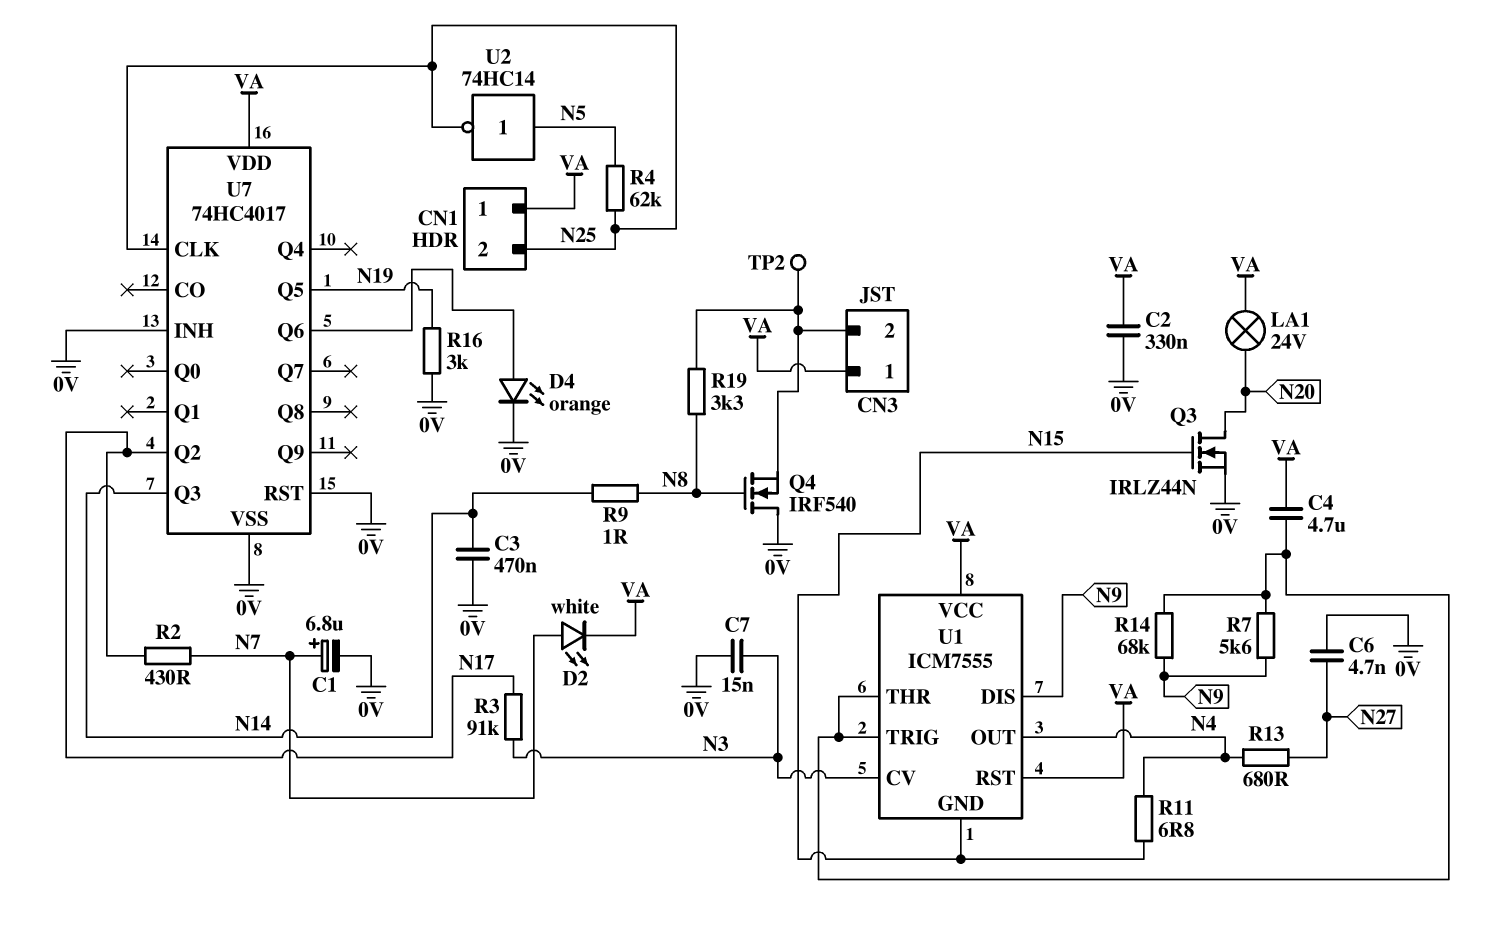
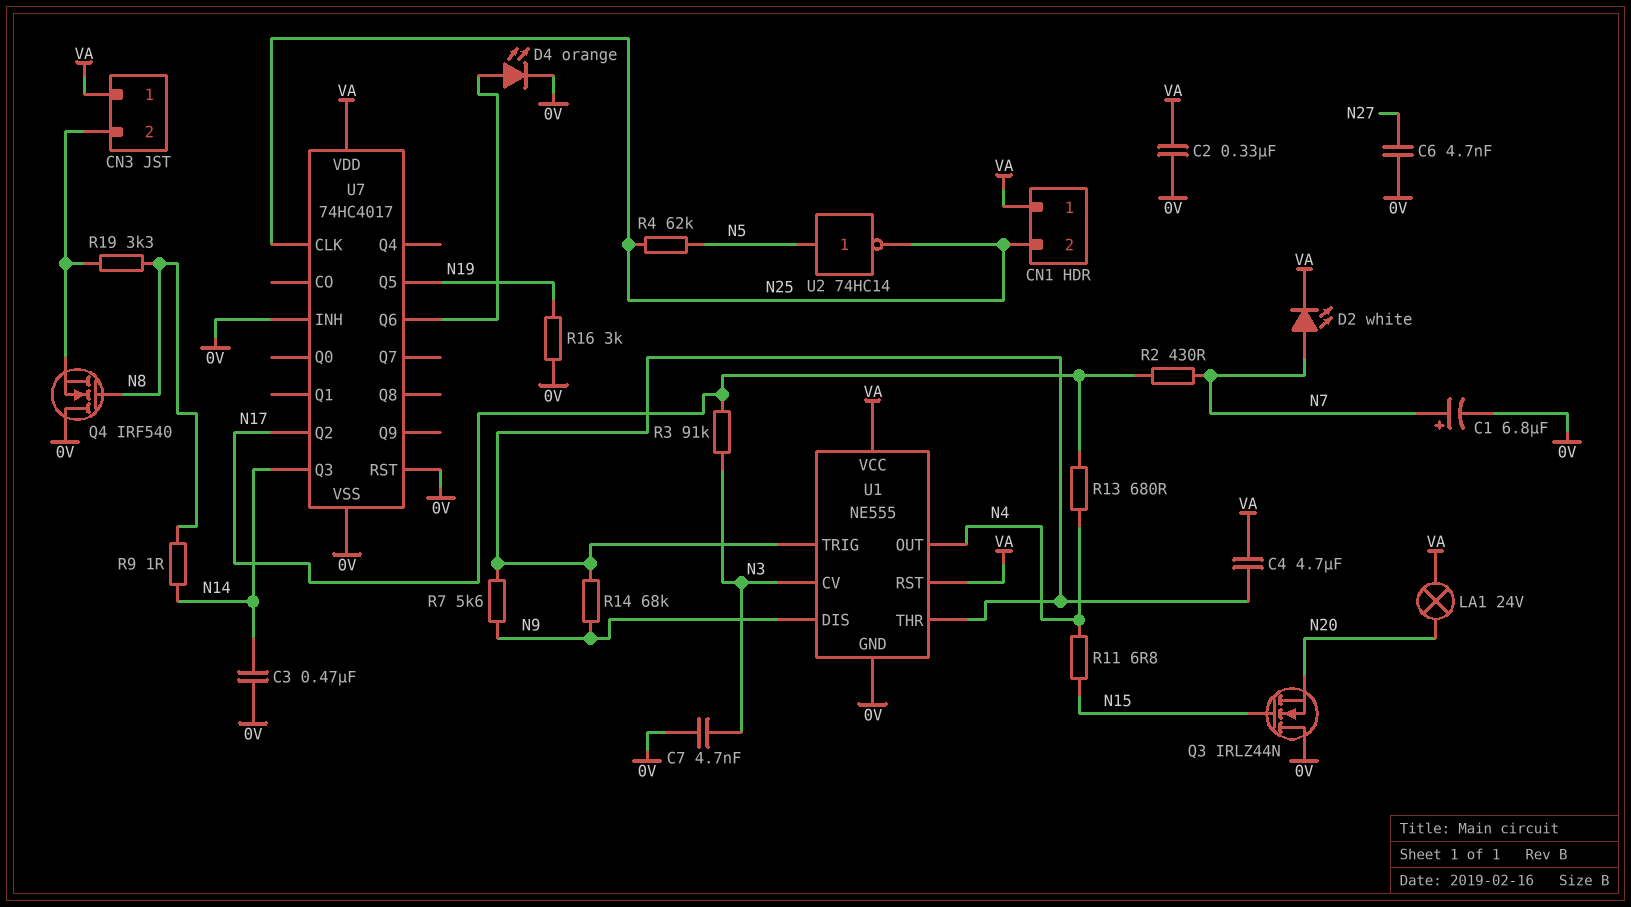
C7: 15nF (0V, N3) -> 4.7nF (0V, N3)
Q3: NMOS IRLZ44N (G N15, D N20, S 0V) -> NMOS IRLZ44N (G N15, D 0V, S N20)
R13: 680 (N4, N27) -> 680 (N4, N17)
TP2: test point (CN3/2) -> none
U1: ICM7555 -> NE555
U1 pin GND: N15 -> 0V

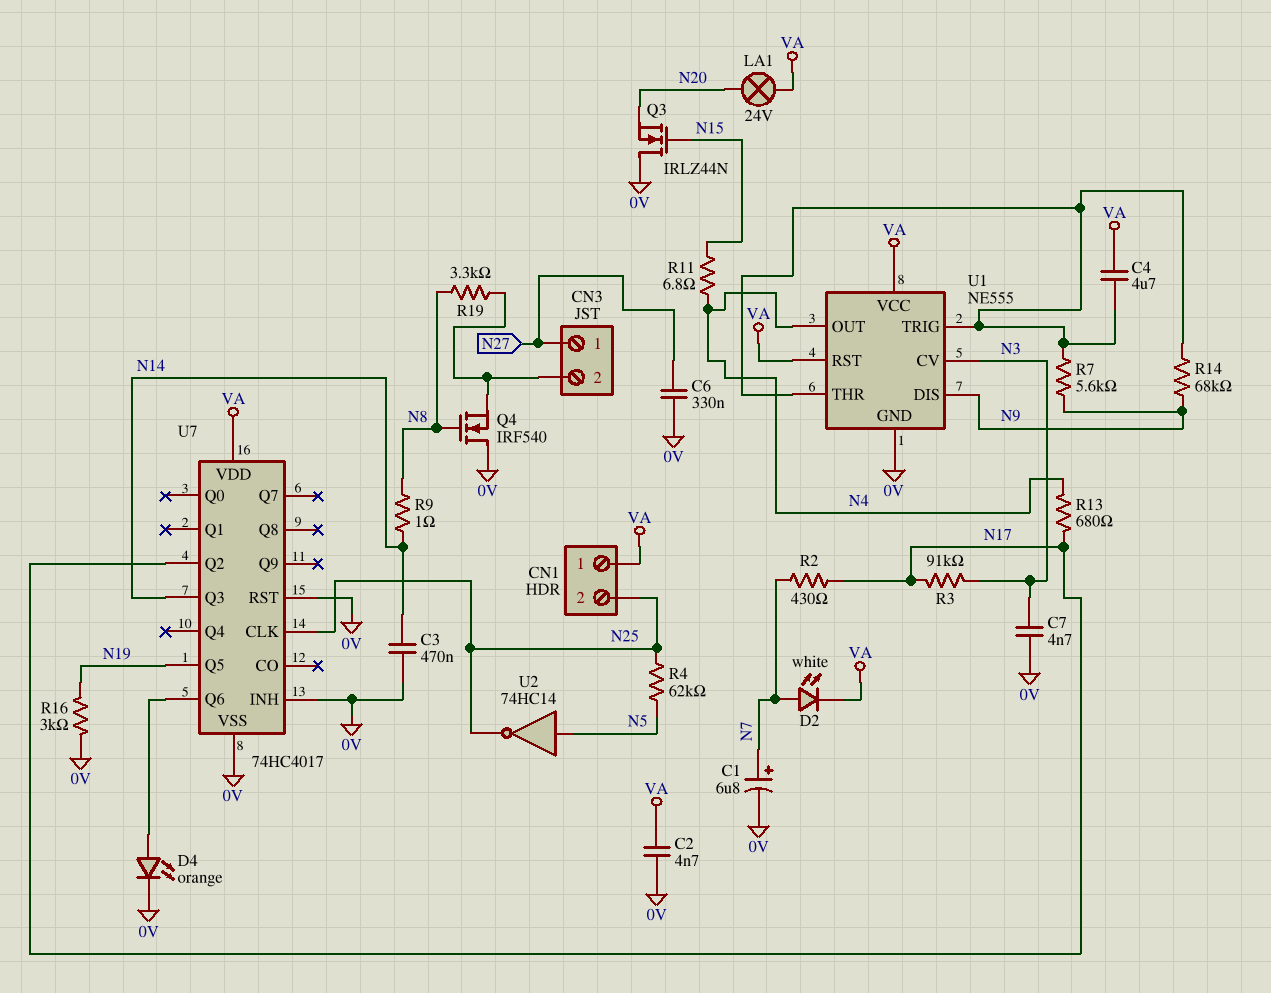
C2: 330nF (0V, VA) -> 4.7nF (0V, VA)
C6: 4.7nF (0V, N27) -> 330nF (0V, N27)
CN3 pin 1: VA -> N27

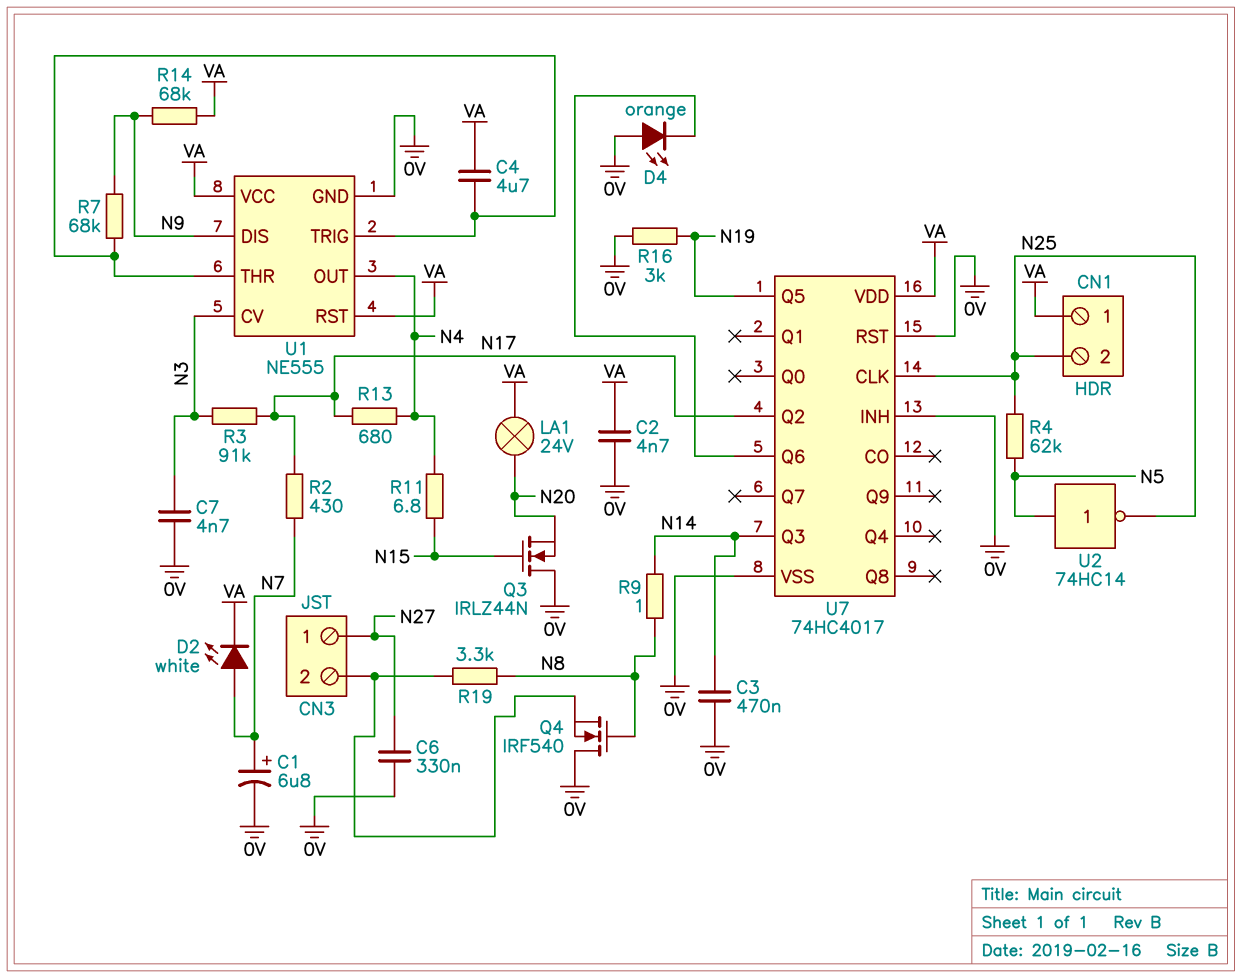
D4: LED orange (A U7/Q6, K 0V) -> LED orange (A 0V, K U7/Q6)
R7: 5.6k (N9, U1/THR) -> 68k (N9, U1/THR)
R14: 68k (N9, U1/THR) -> 68k (N9, VA)

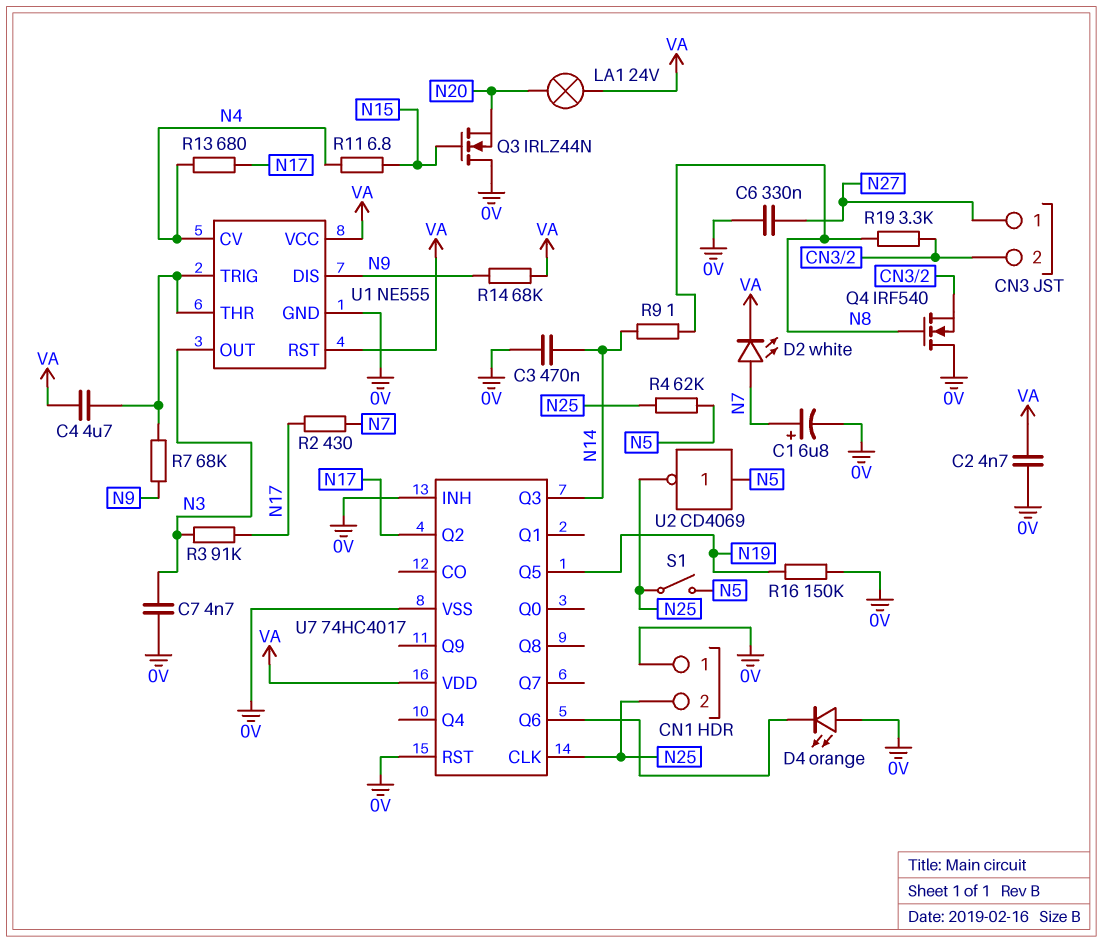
CN1 pin 1: VA -> 0V
R16: 3k (0V, N19) -> 150k (0V, N19)
S1: none -> switch (N5, N25)
U1 pin CV: N3 -> N4
U1 pin OUT: N4 -> N3
U2: NOT 74HC14 (in N5, out N25) -> NOT CD4069 (in N5, out N25)

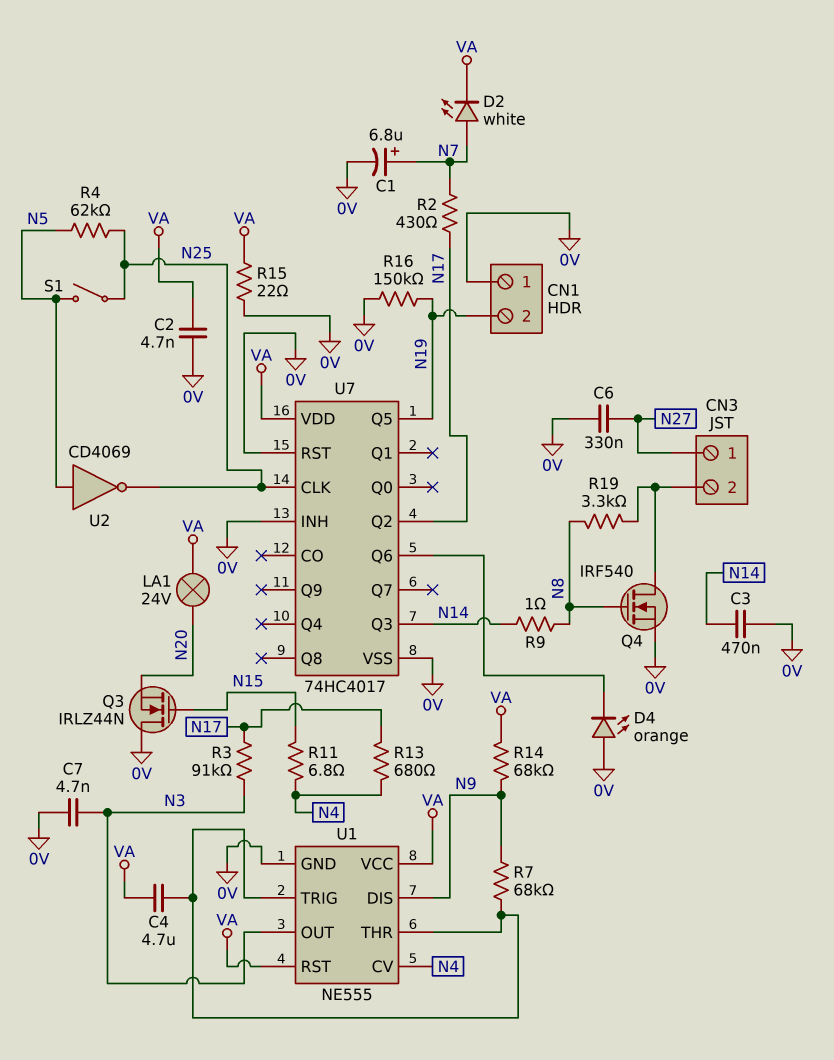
CN1 pin 2: N25 -> N19
Q4: NMOS IRF540 (G N8, D 0V, S CN3/2) -> NMOS IRF540 (G N8, D CN3/2, S 0V)
R15: none -> 22 (0V, VA)

